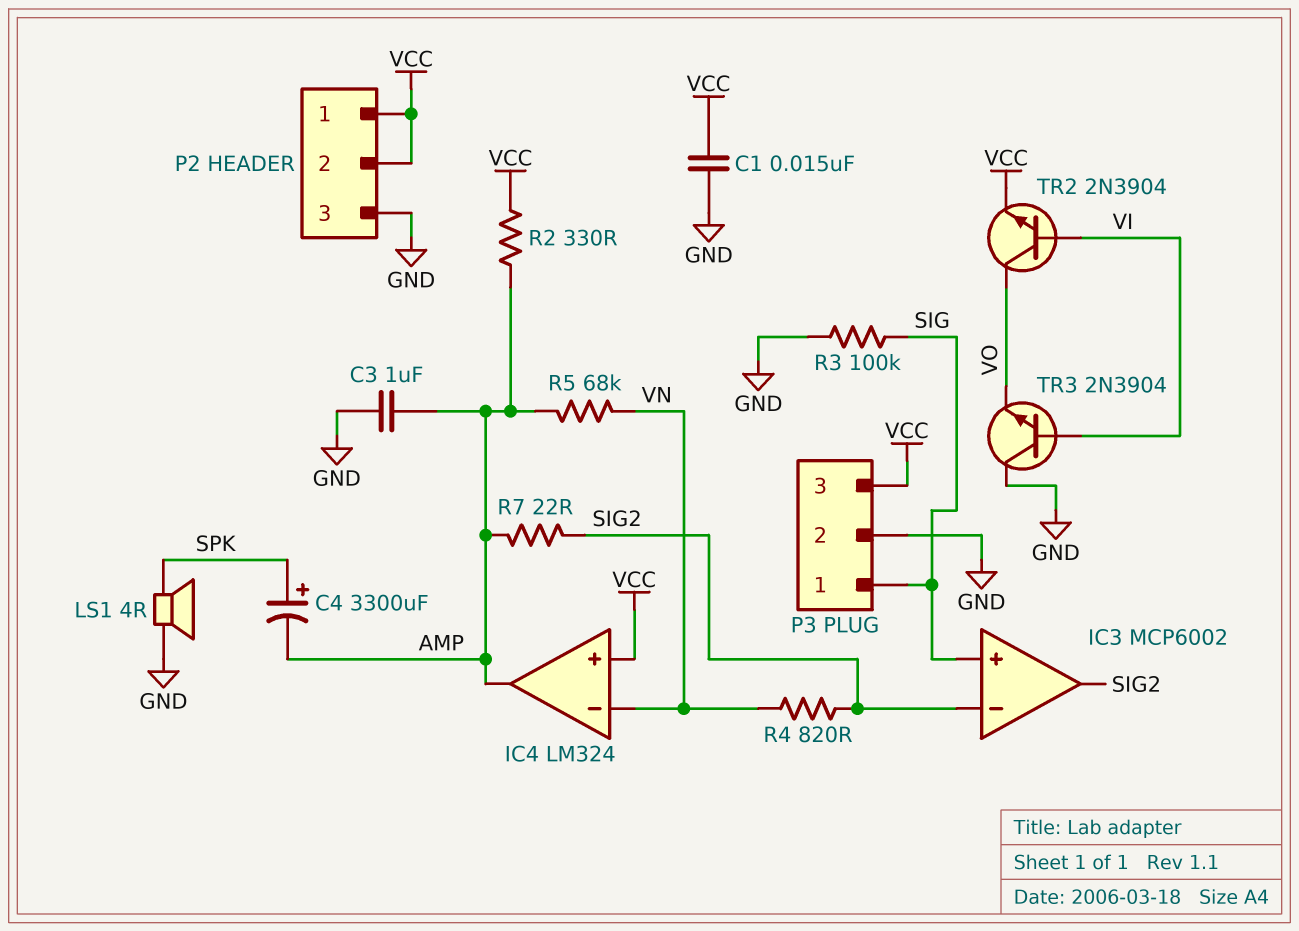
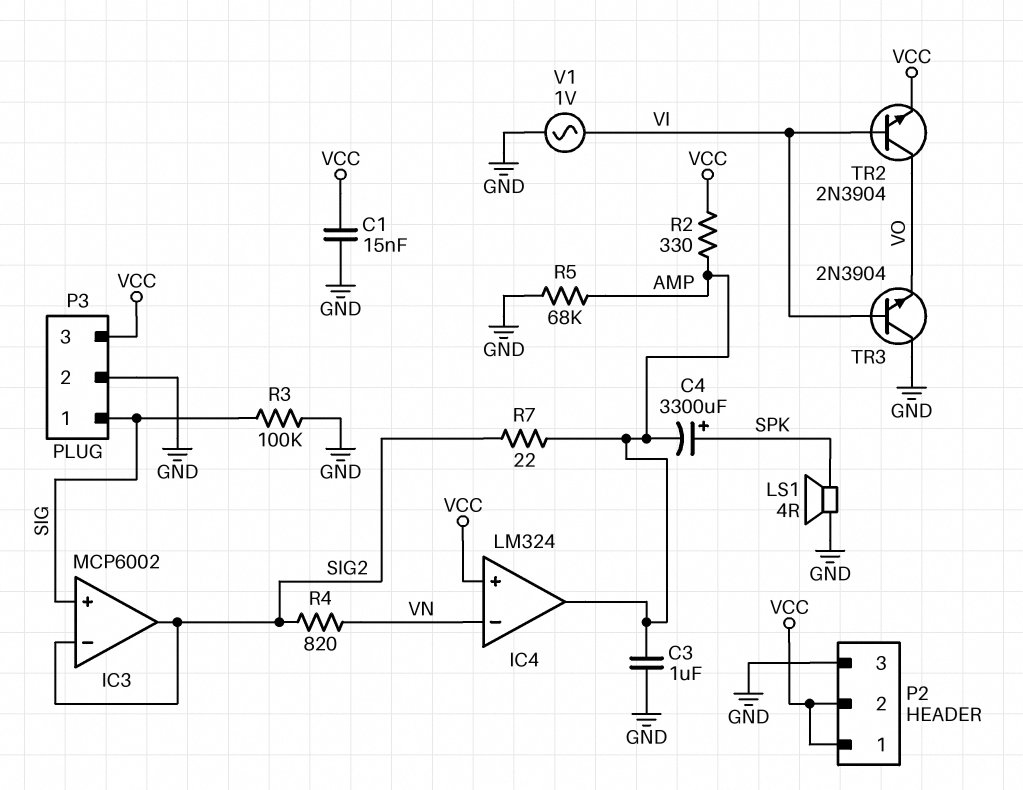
R5: 68k (AMP, VN) -> 68k (AMP, GND)
V1: none -> AC 1V (GND, VI)

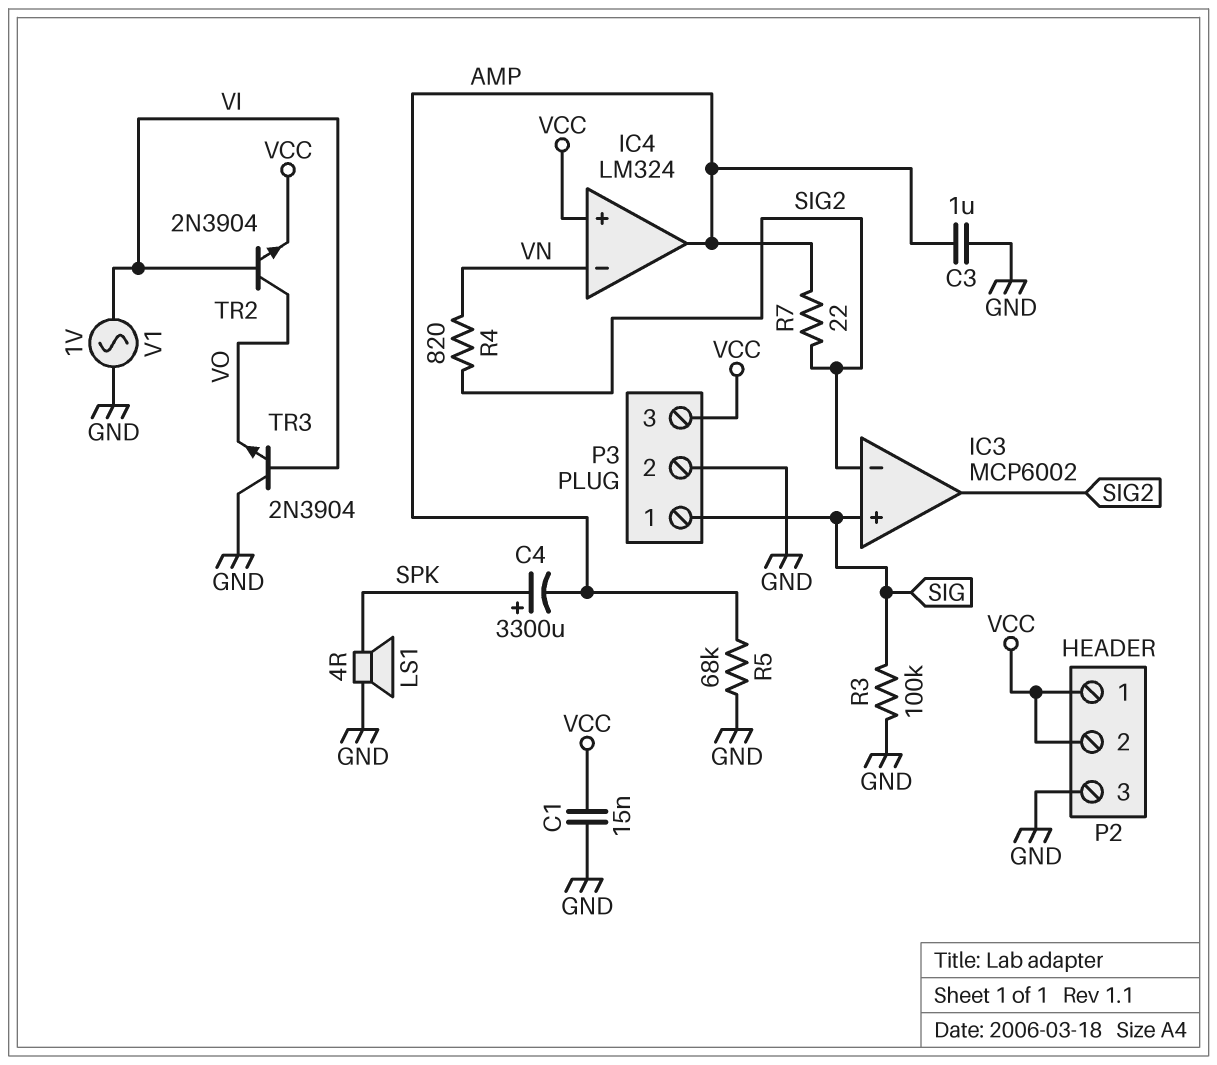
R2: 330 (AMP, VCC) -> none

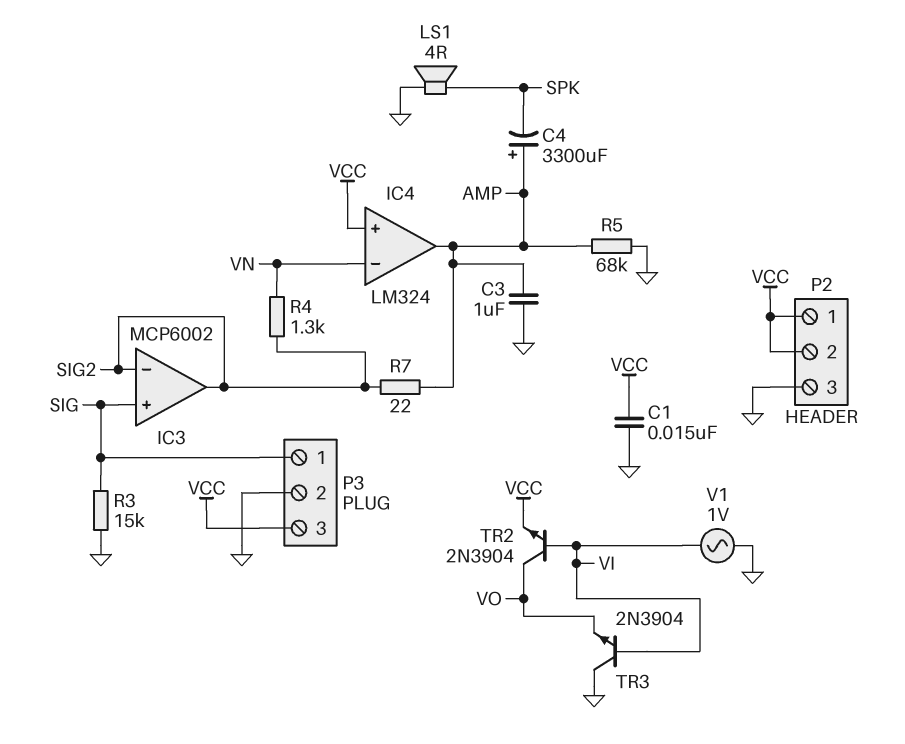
C4: 3300uF (plus SPK, minus AMP) -> 3300uF (plus AMP, minus SPK)
R3: 100k (GND, SIG) -> 15k (GND, SIG)
R4: 820 (SIG2, VN) -> 1.3k (SIG2, VN)

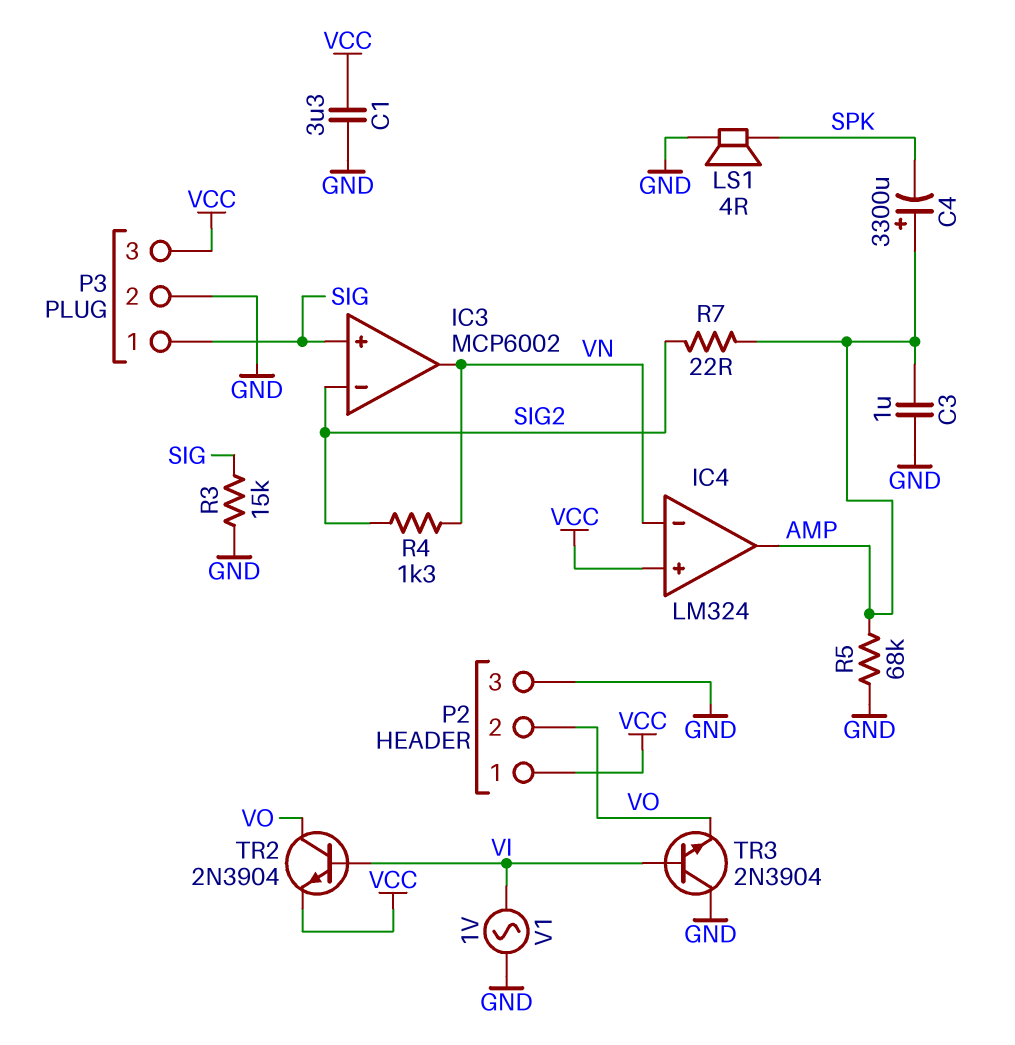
C1: 15nF (GND, VCC) -> 3.3uF (GND, VCC)
IC3 pin out: SIG2 -> VN
P2 pin 2: VCC -> VO

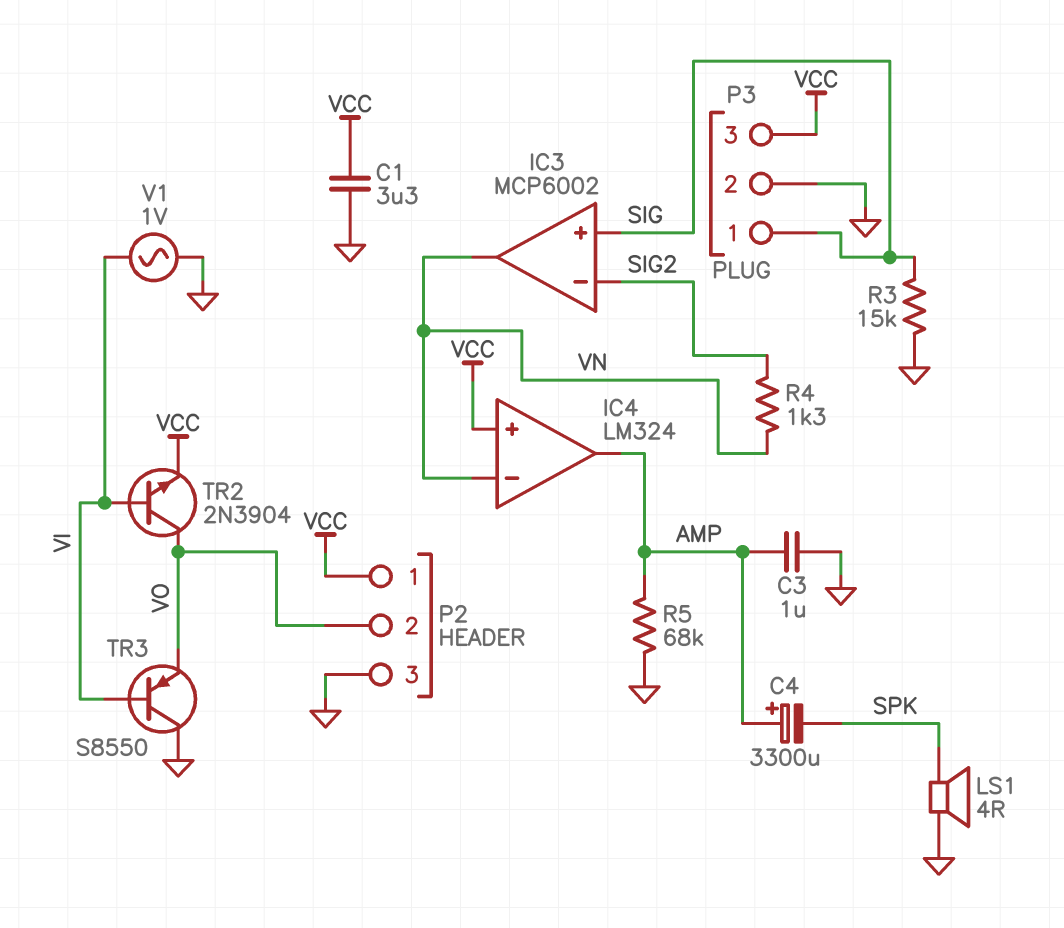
R7: 22 (AMP, SIG2) -> none
TR3: NPN 2N3904 (B VI, C GND, E VO) -> PNP S8550 (B VI, C GND, E VO)

